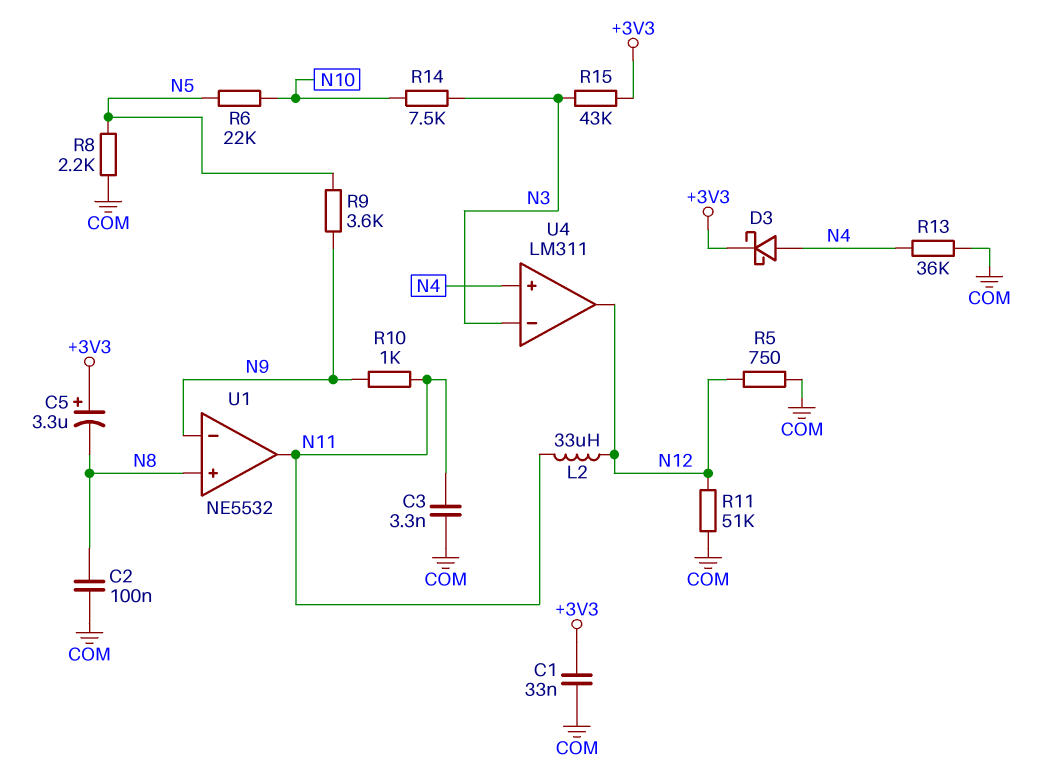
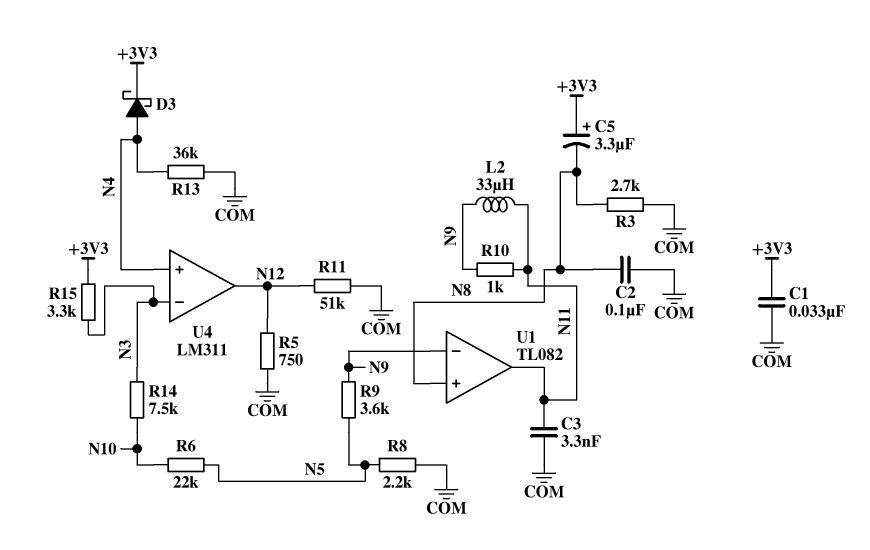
L2: 33uH (N11, N12) -> 33uH (N9, N11)
R3: none -> 2.7k (COM, N8)
R15: 43k (+3V3, N3) -> 3.3k (+3V3, N3)
U1: NE5532 -> TL082

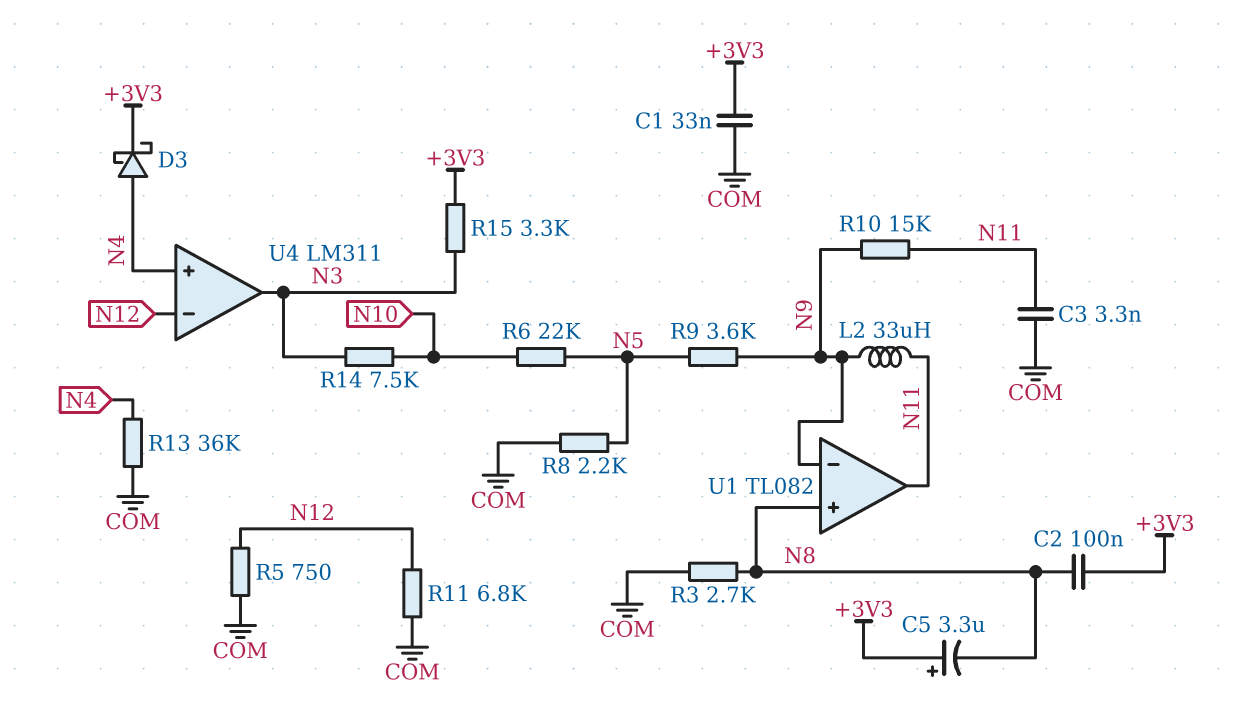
C2: 100nF (COM, N8) -> 100nF (+3V3, N8)
R10: 1k (N9, N11) -> 15k (N9, N11)
R11: 51k (COM, N12) -> 6.8k (COM, N12)
U4 pin in-: N3 -> N12
U4 pin out: N12 -> N3

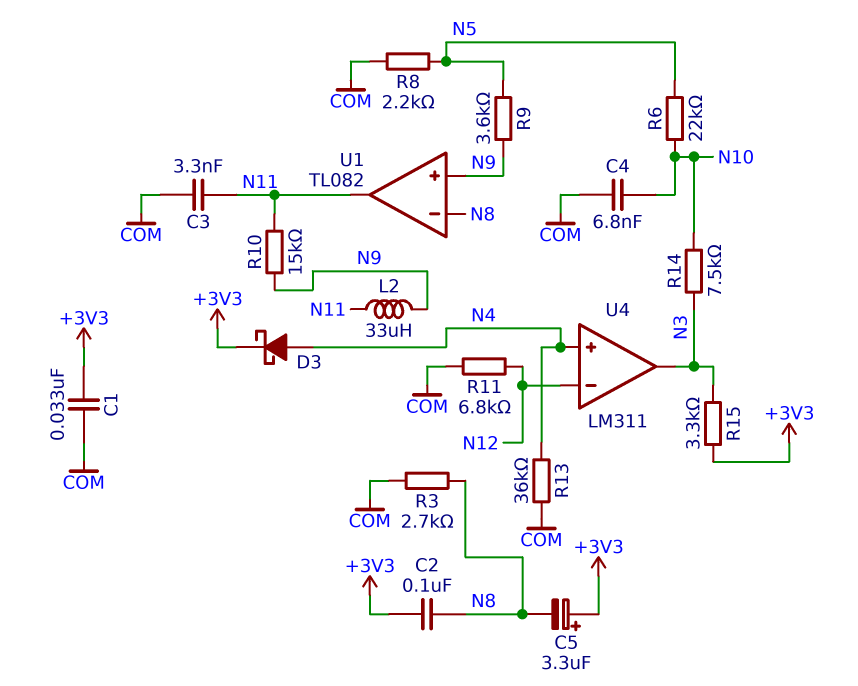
C4: none -> 6.8nF (COM, N10)
R5: 750 (COM, N12) -> none
U1 pin in+: N8 -> N9
U1 pin in-: N9 -> N8

